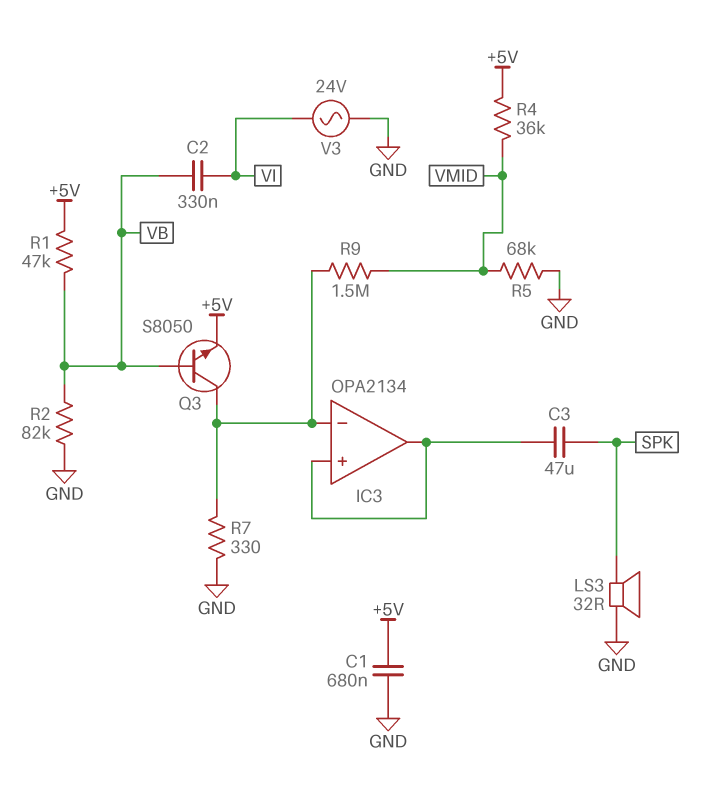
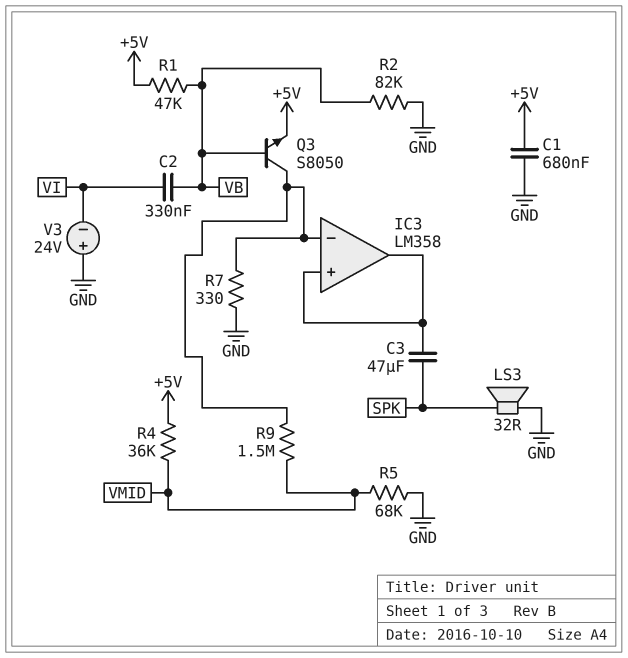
IC3: OPA2134 -> LM358
V3: AC 24V (GND, VI) -> 24V (plus GND, minus VI)

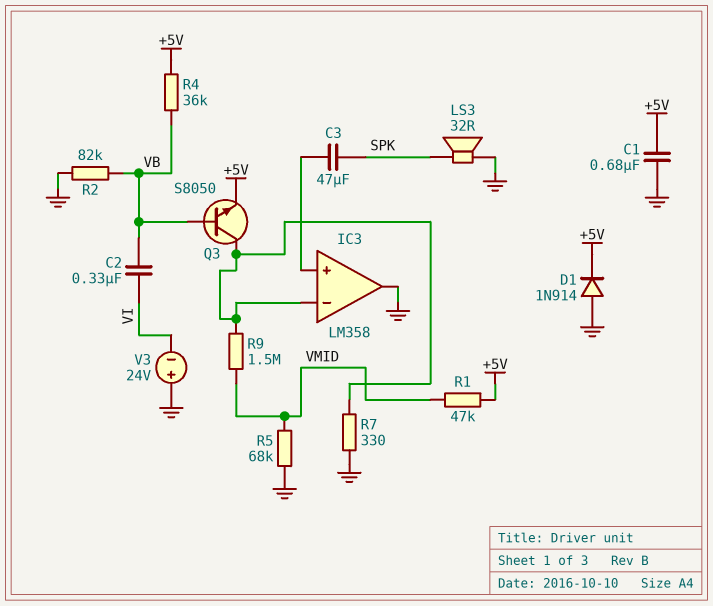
D1: none -> diode 1N914 (A GND, K +5V)
IC3 pin out: IC3/in+ -> GND
R1: 47k (+5V, VB) -> 47k (+5V, VMID)
R4: 36k (+5V, VMID) -> 36k (+5V, VB)

